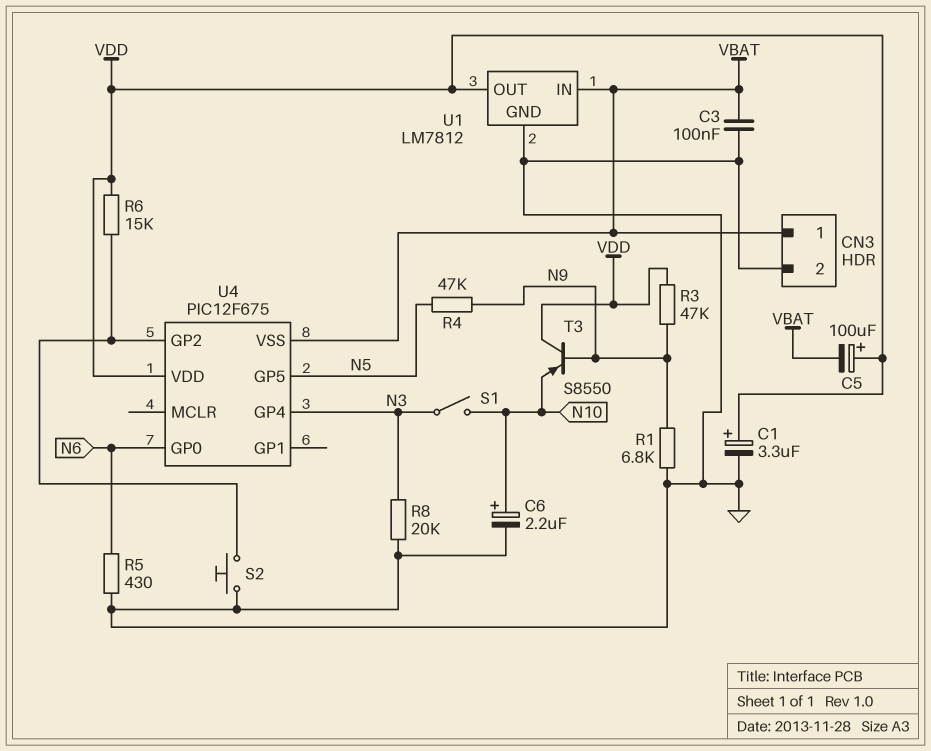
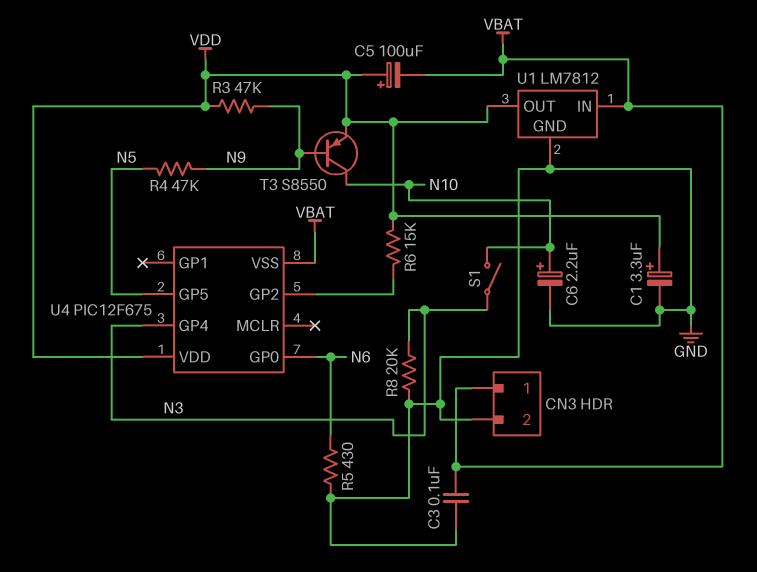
R1: 6.8k (GND, N9) -> none
S2: button (GND, U4/GP2) -> none
T3: PNP S8550 (B N9, C VDD, E N10) -> PNP S8550 (B N9, C N10, E VDD)

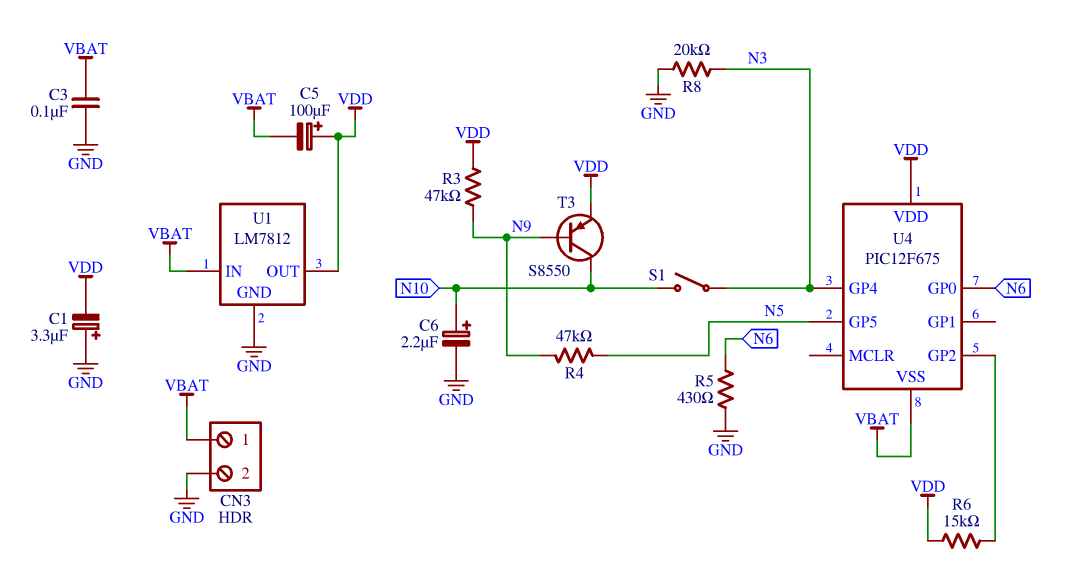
C1: 3.3uF (plus VDD, minus GND) -> 3.3uF (plus GND, minus VDD)

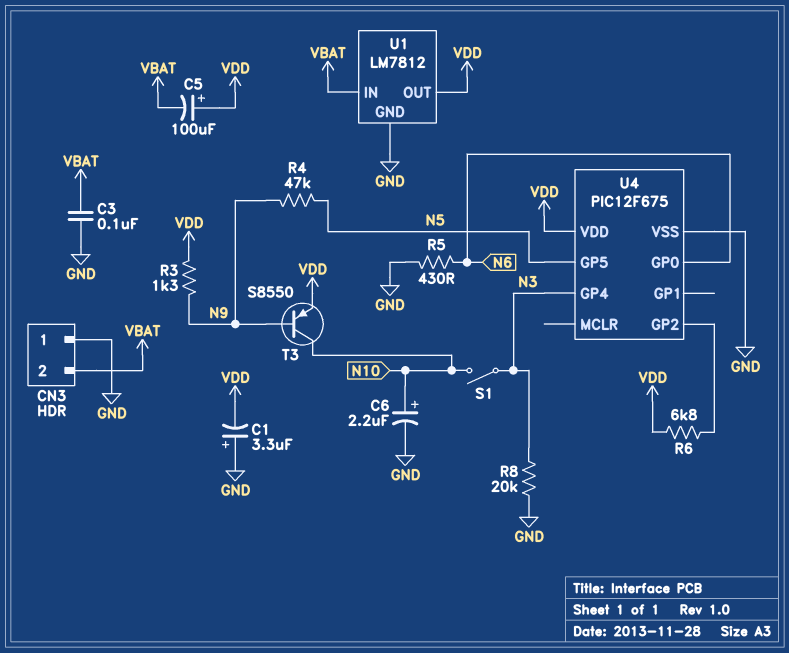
CN3 pin 1: VBAT -> GND
CN3 pin 2: GND -> VBAT
R3: 47k (N9, VDD) -> 1.3k (N9, VDD)
R6: 15k (U4/GP2, VDD) -> 6.8k (U4/GP2, VDD)
U4 pin VSS: VBAT -> GND

